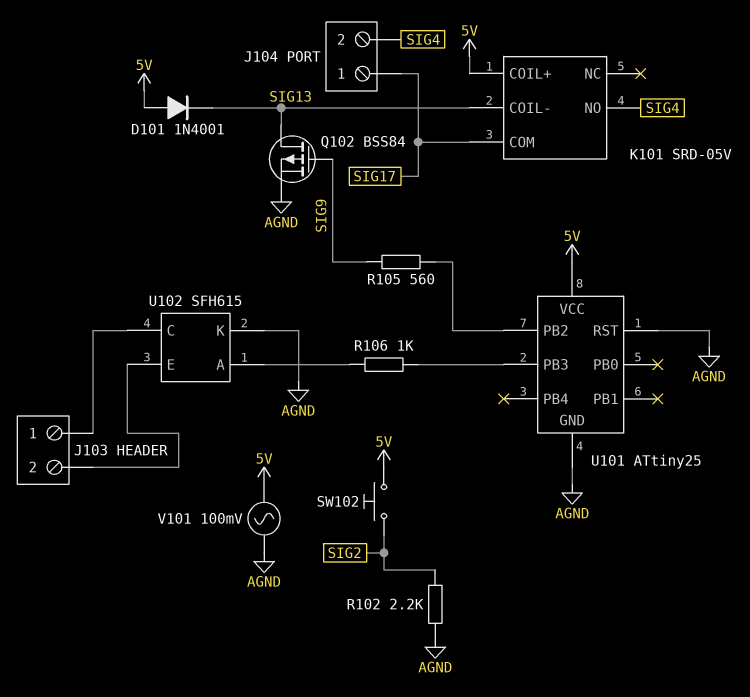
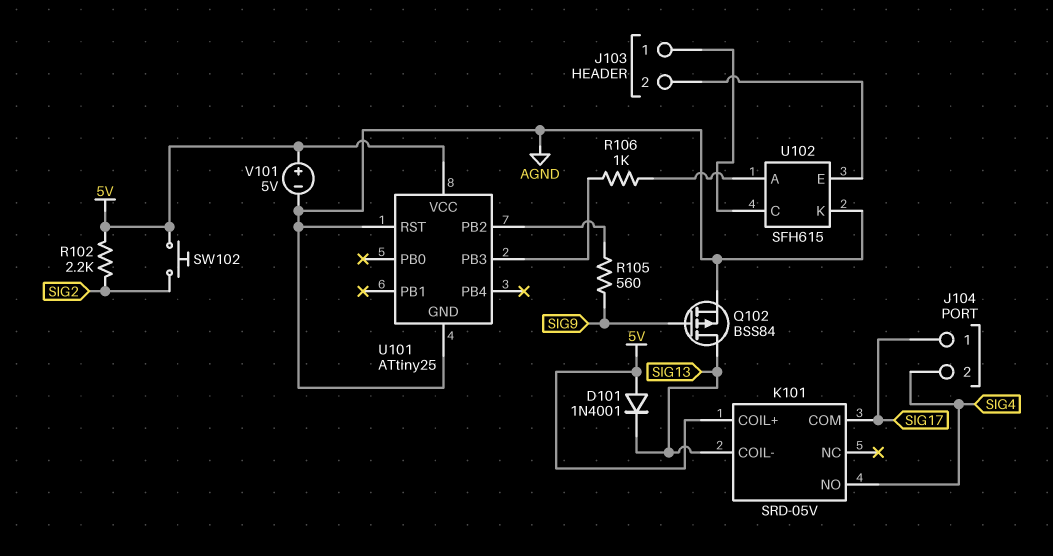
R102: 2.2k (AGND, SIG2) -> 2.2k (5V, SIG2)
V101: AC 100mV (5V, AGND) -> 5V (plus 5V, minus AGND)

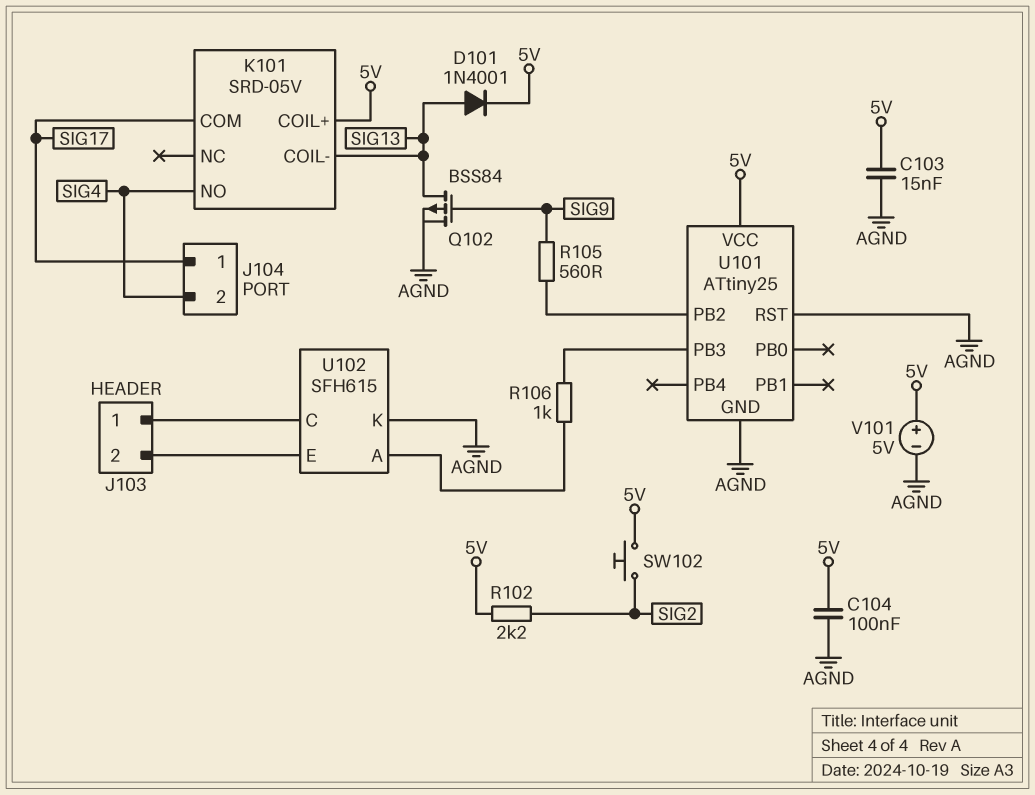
C103: none -> 15nF (5V, AGND)
C104: none -> 100nF (5V, AGND)
D101: diode 1N4001 (A 5V, K SIG13) -> diode 1N4001 (A SIG13, K 5V)

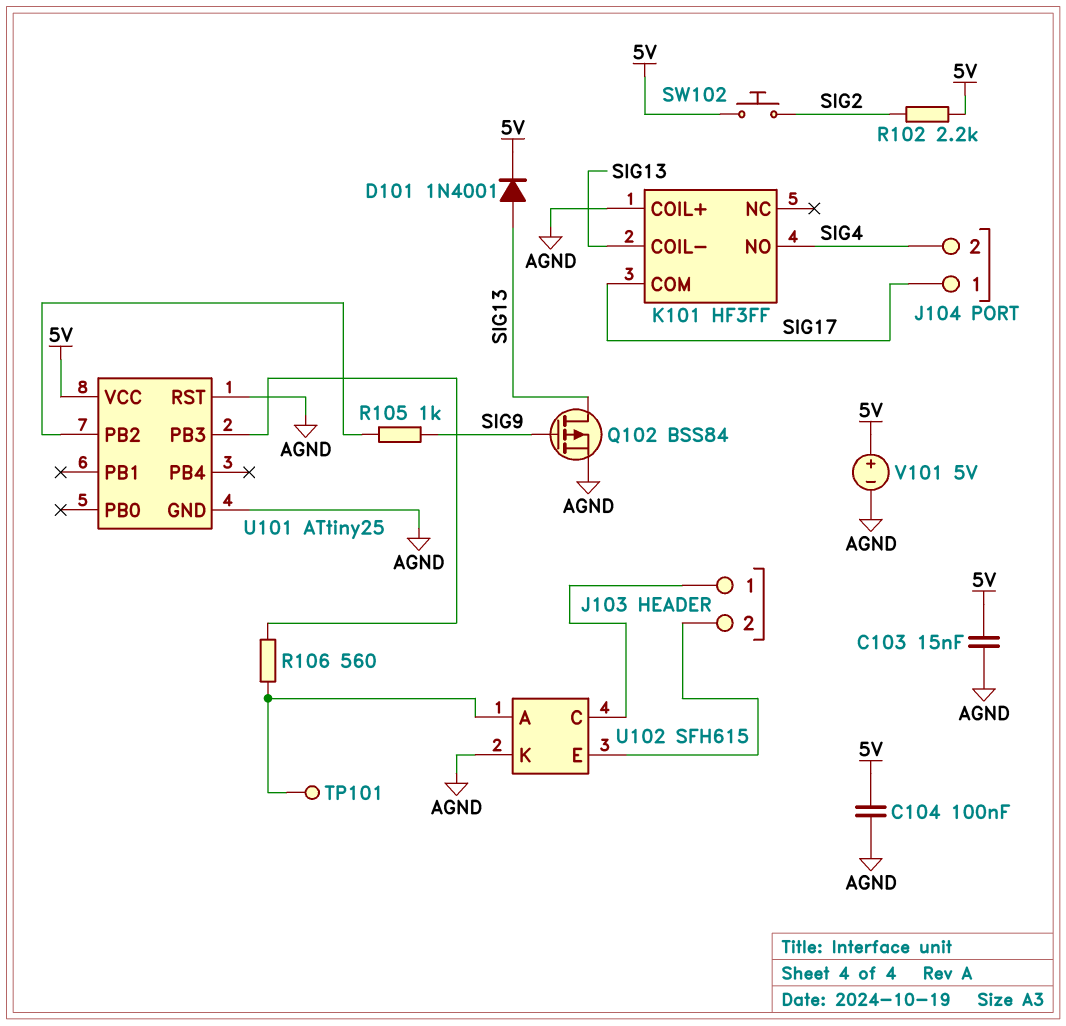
K101: SRD-05V -> HF3FF
K101 pin COIL+: 5V -> AGND
R105: 560 (SIG9, U101/PB2) -> 1k (SIG9, U101/PB2)
R106: 1k (U101/PB3, U102/A) -> 560 (U101/PB3, U102/A)
TP101: none -> test point (U102/A)

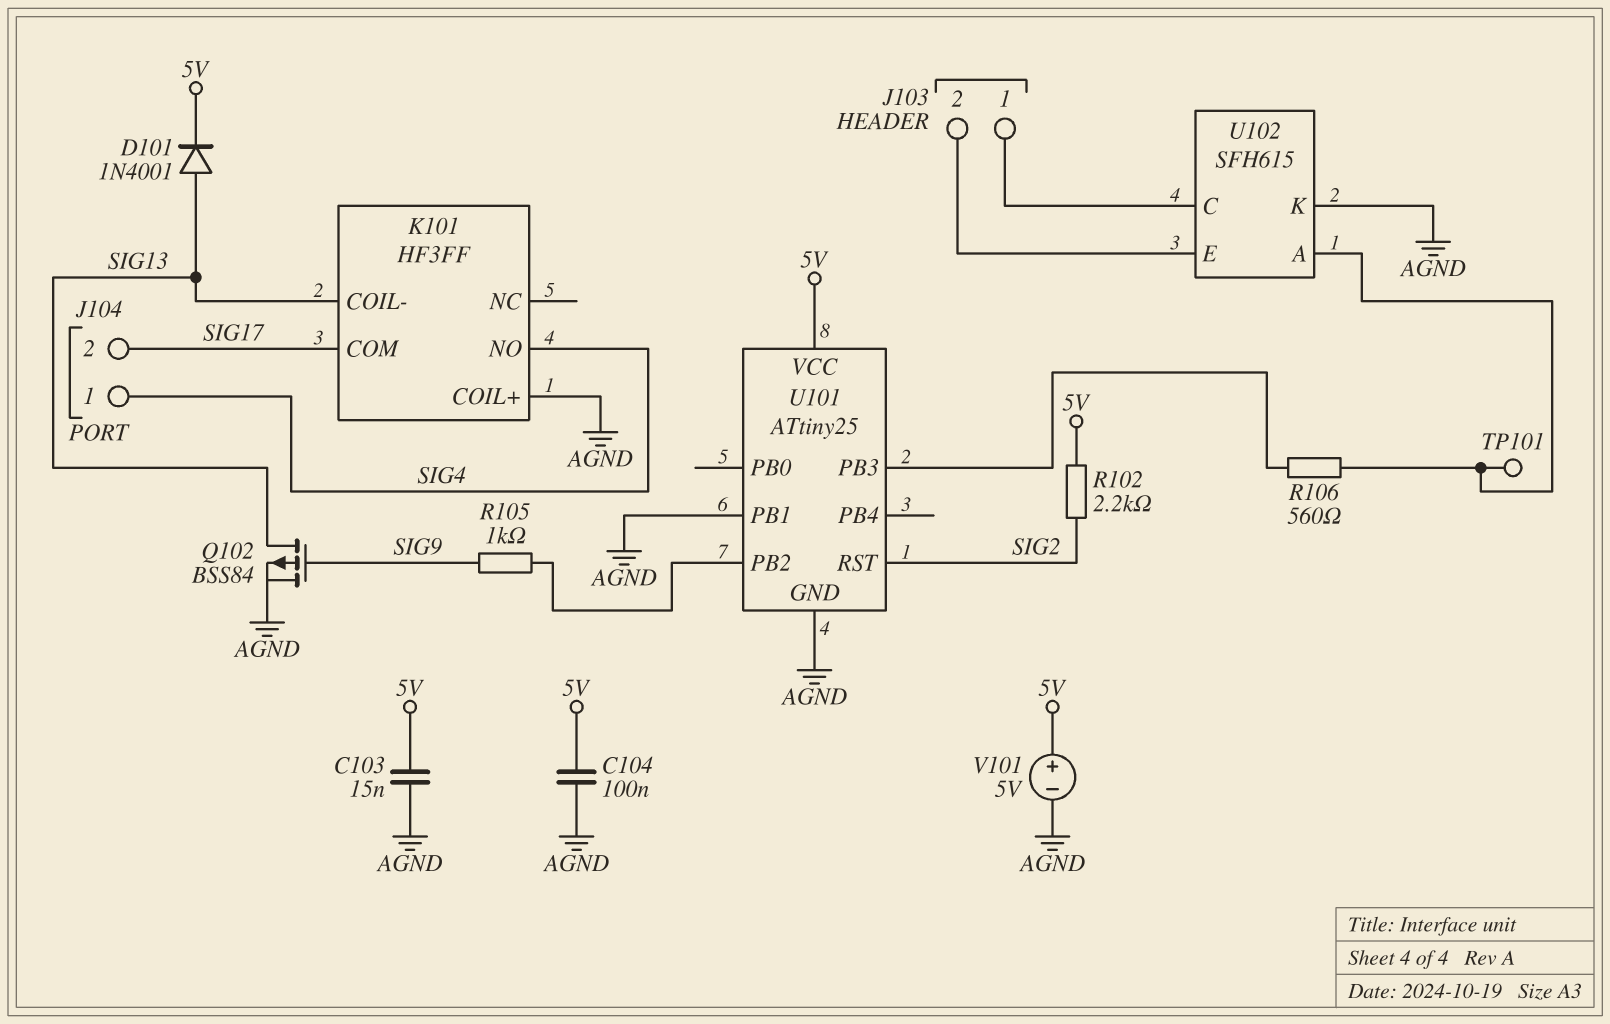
J104 pin 1: SIG17 -> SIG4
J104 pin 2: SIG4 -> SIG17
SW102: button (5V, SIG2) -> none
U101 pin PB1: none -> AGND
U101 pin RST: AGND -> SIG2

